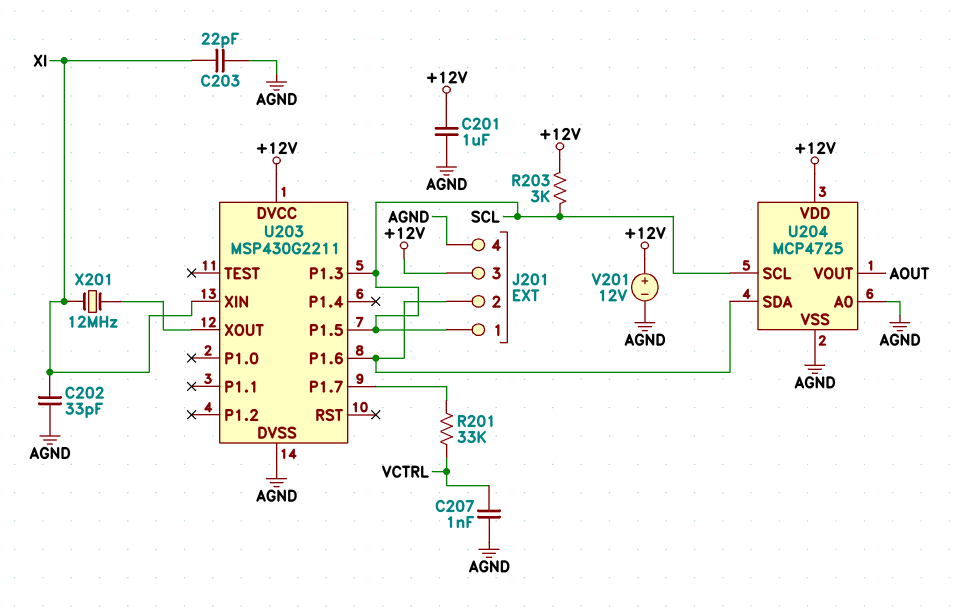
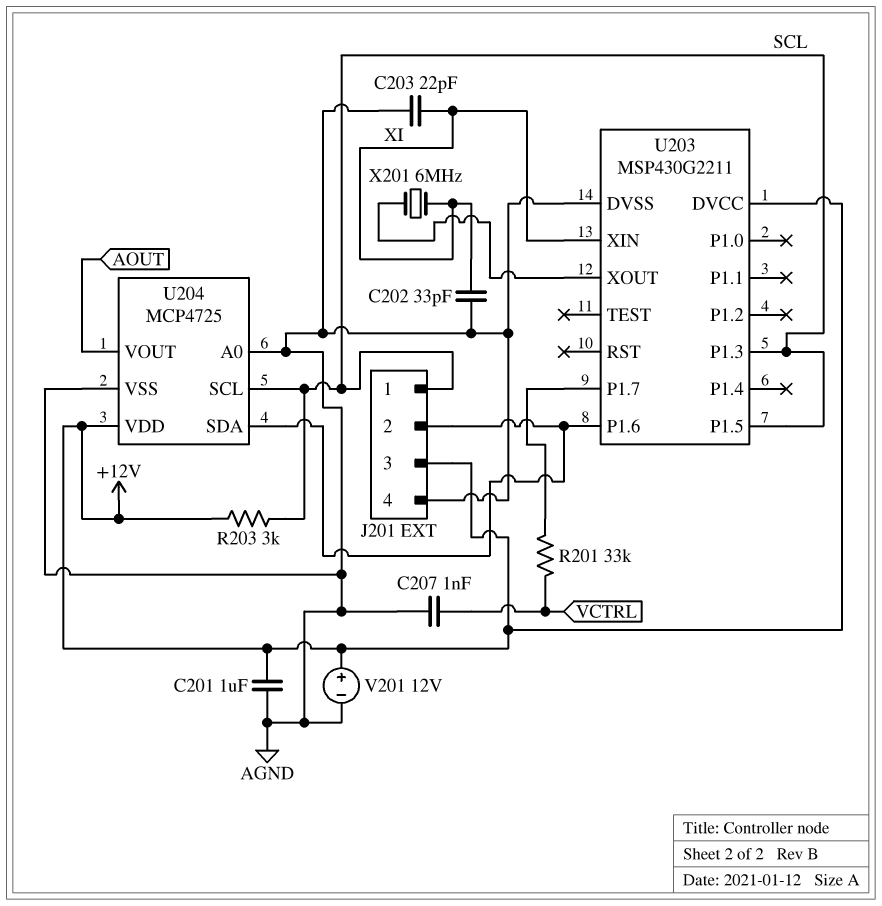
X201: 12MHz (U203/XOUT, XI) -> 6MHz (U203/XOUT, XI)

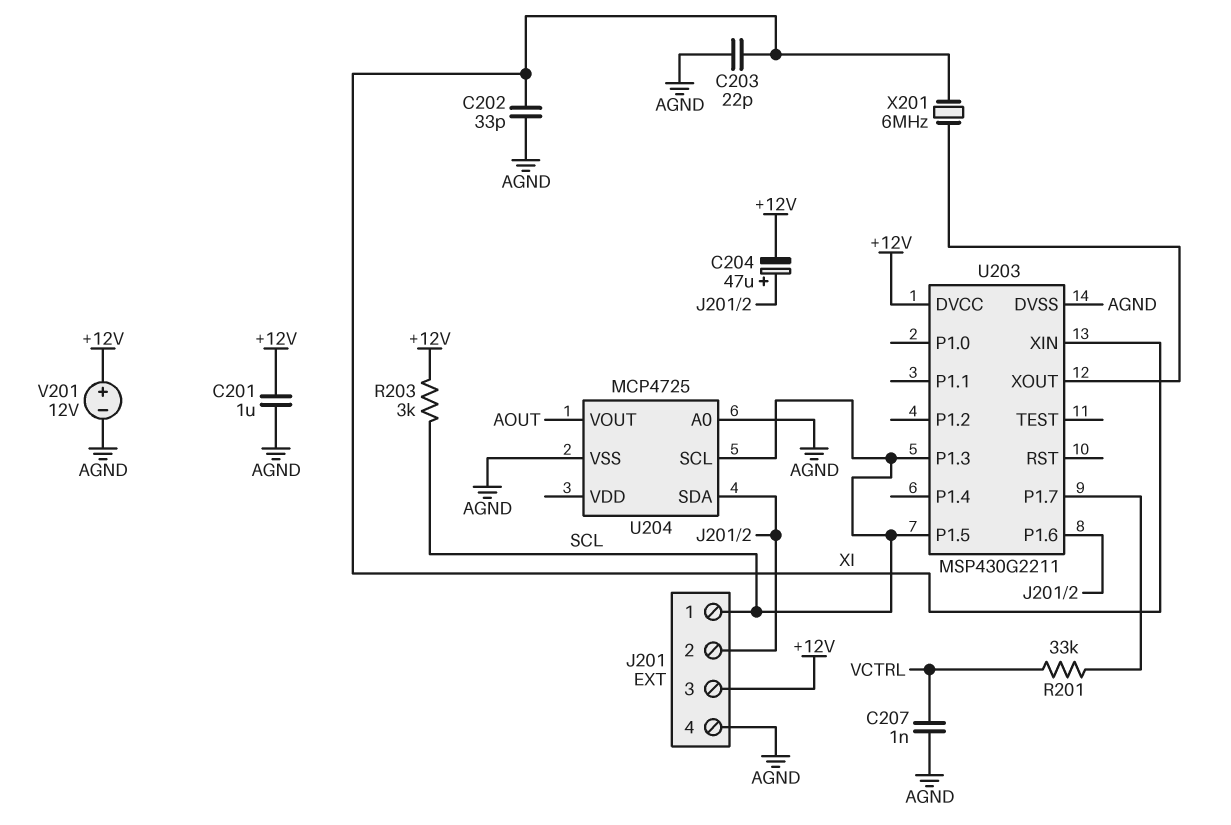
C204: none -> 47uF (plus J201/2, minus +12V)
U204 pin VDD: +12V -> none

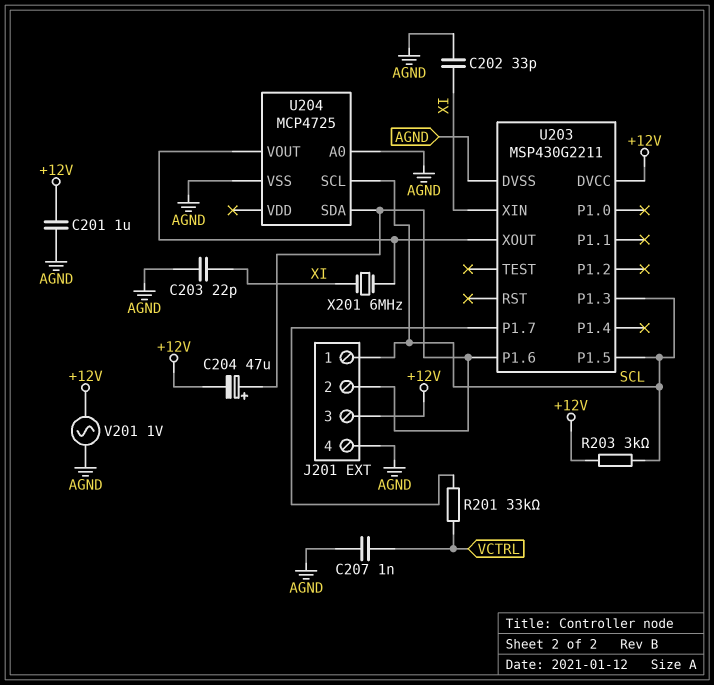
U204 pin VOUT: AOUT -> U203/XOUT
V201: 12V (plus +12V, minus AGND) -> AC 1V (+12V, AGND)

